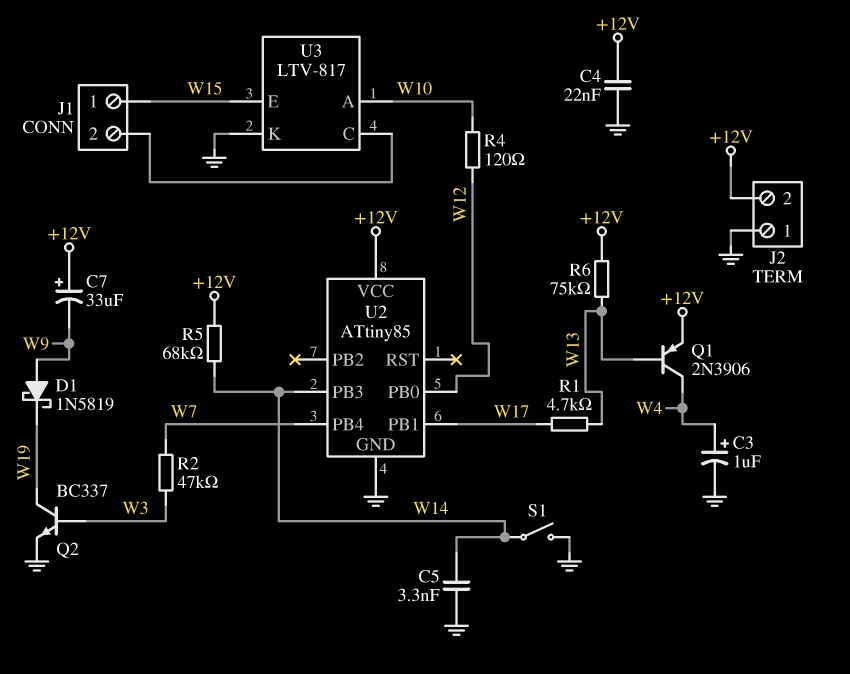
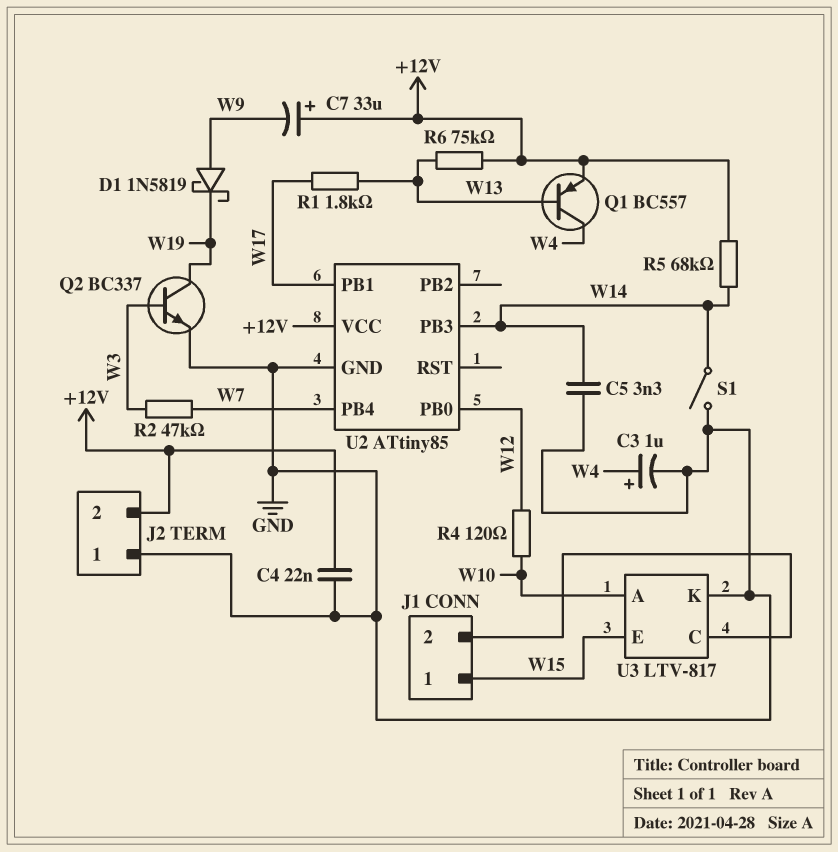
Q1: PNP 2N3906 (B W13, C W4, E +12V) -> PNP BC557 (B W13, C W4, E +12V)
R1: 4.7k (W13, W17) -> 1.8k (W13, W17)

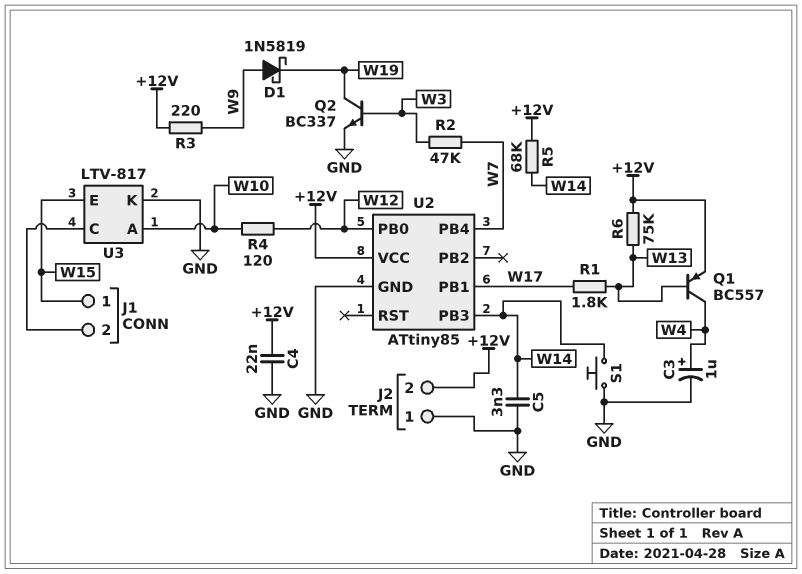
C7: 33uF (plus +12V, minus W9) -> none
R3: none -> 220 (+12V, W9)
S1: switch (GND, W14) -> button (GND, W14)

